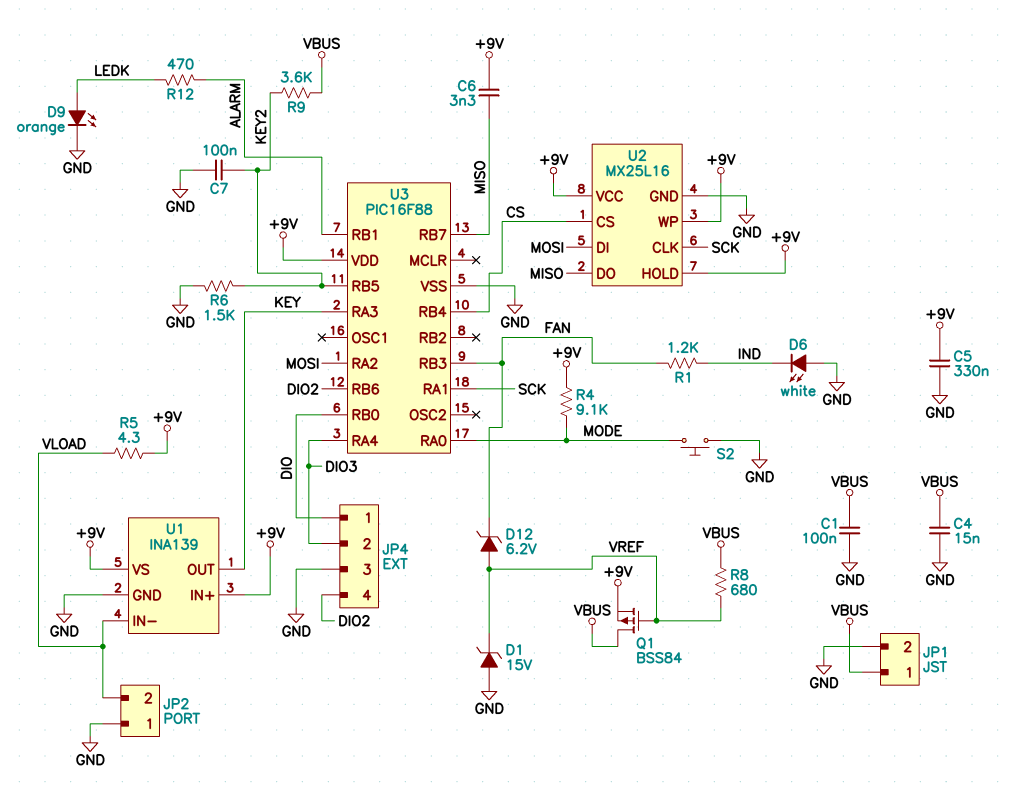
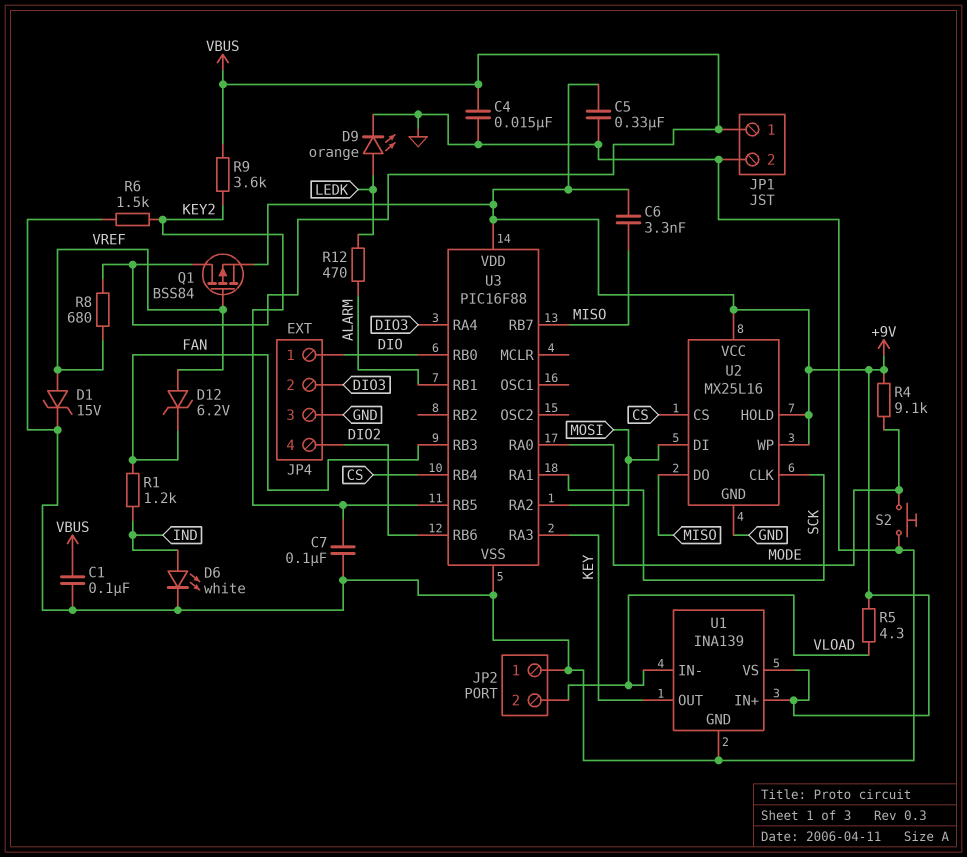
D1: zener 15V (A GND, K VREF) -> zener 15V (A VREF, K GND)
D6: LED white (A GND, K IND) -> LED white (A IND, K GND)

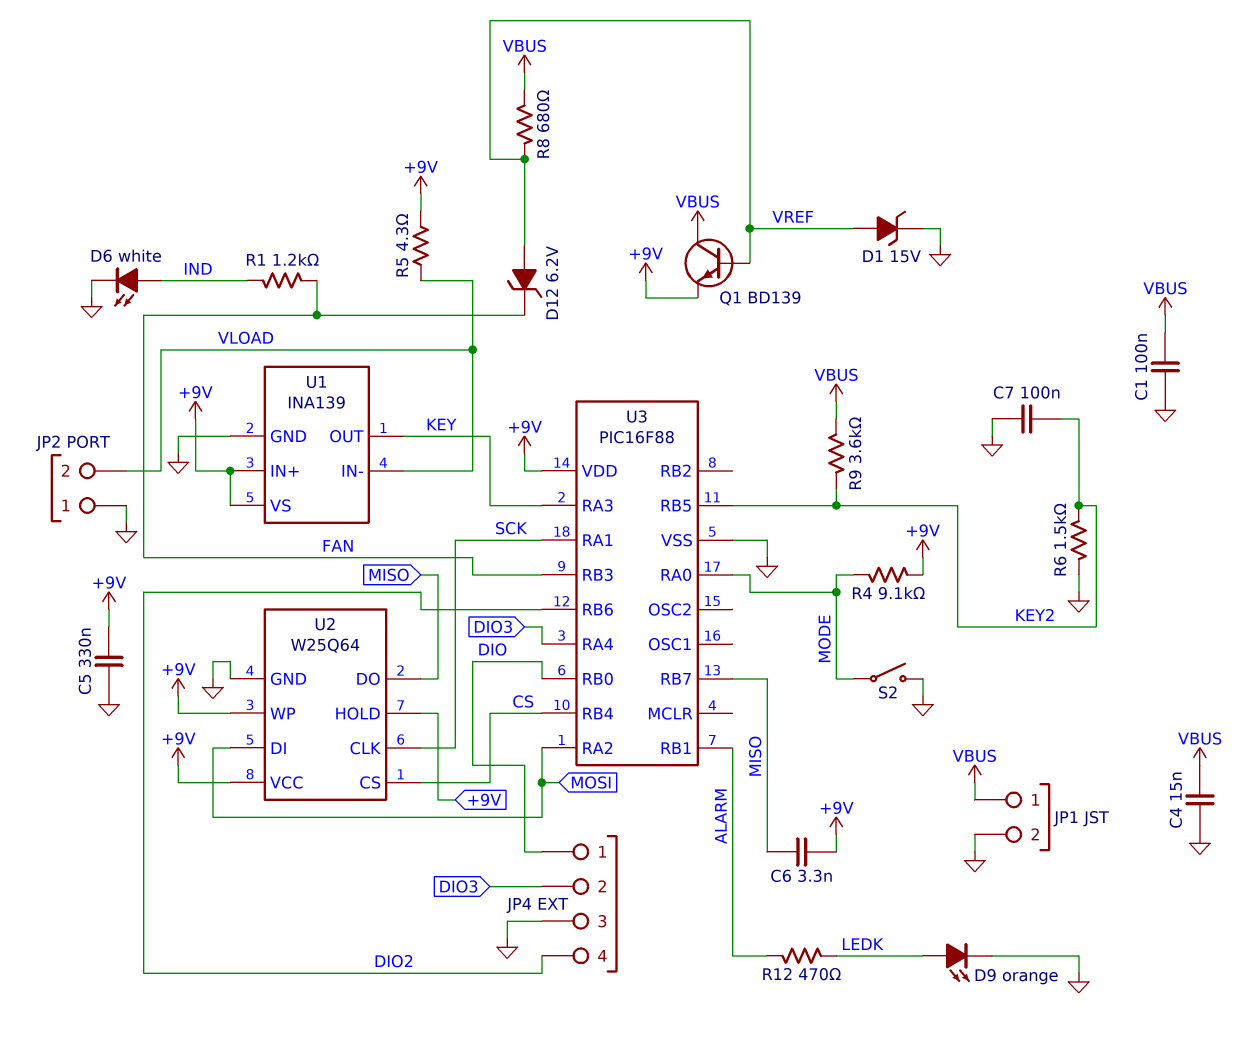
Q1: PMOS BSS84 (G VREF, D VBUS, S +9V) -> NPN BD139 (B VREF, C VBUS, E +9V)
S2: button (GND, MODE) -> switch (GND, MODE)
U2: MX25L16 -> W25Q64

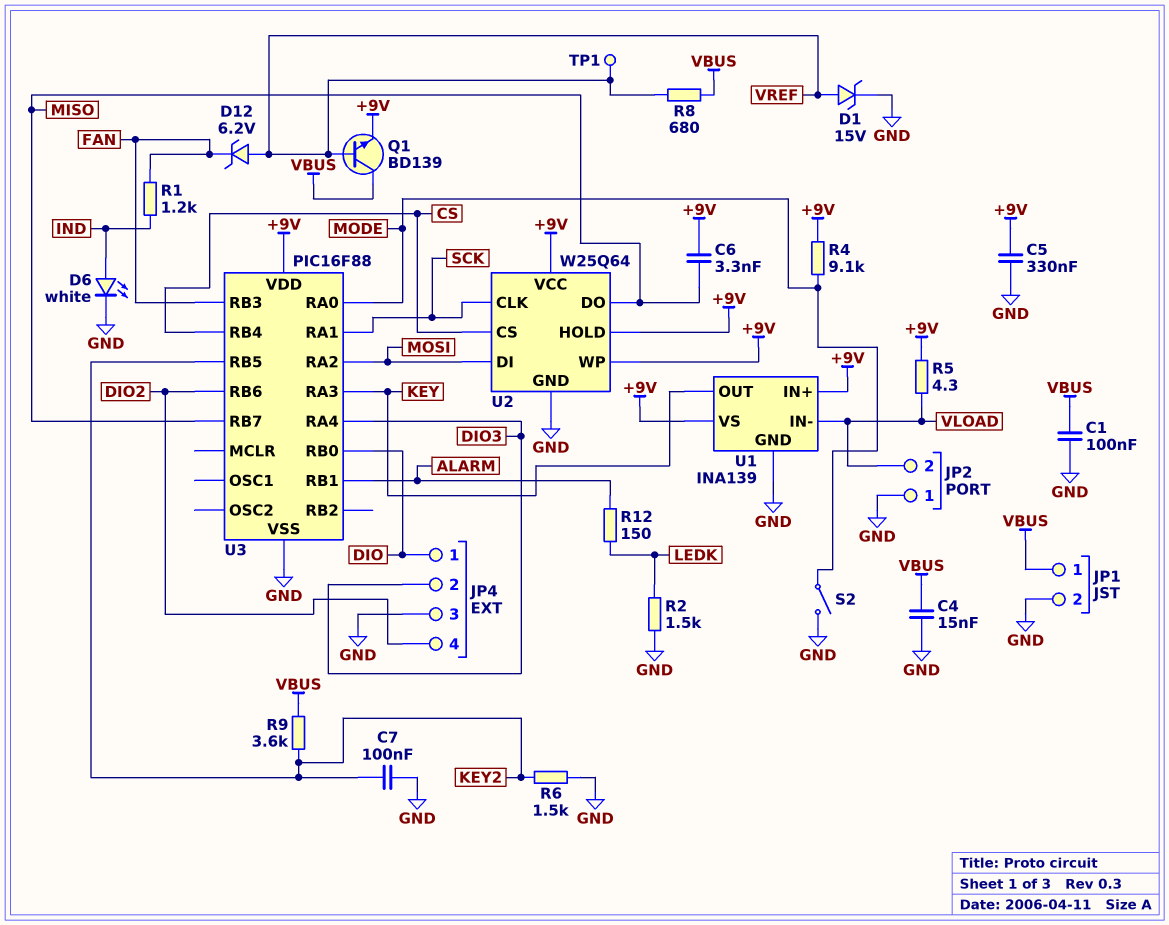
D9: LED orange (A LEDK, K GND) -> none
R2: none -> 1.5k (GND, LEDK)
R12: 470 (ALARM, LEDK) -> 150 (ALARM, LEDK)
TP1: none -> test point (VREF)

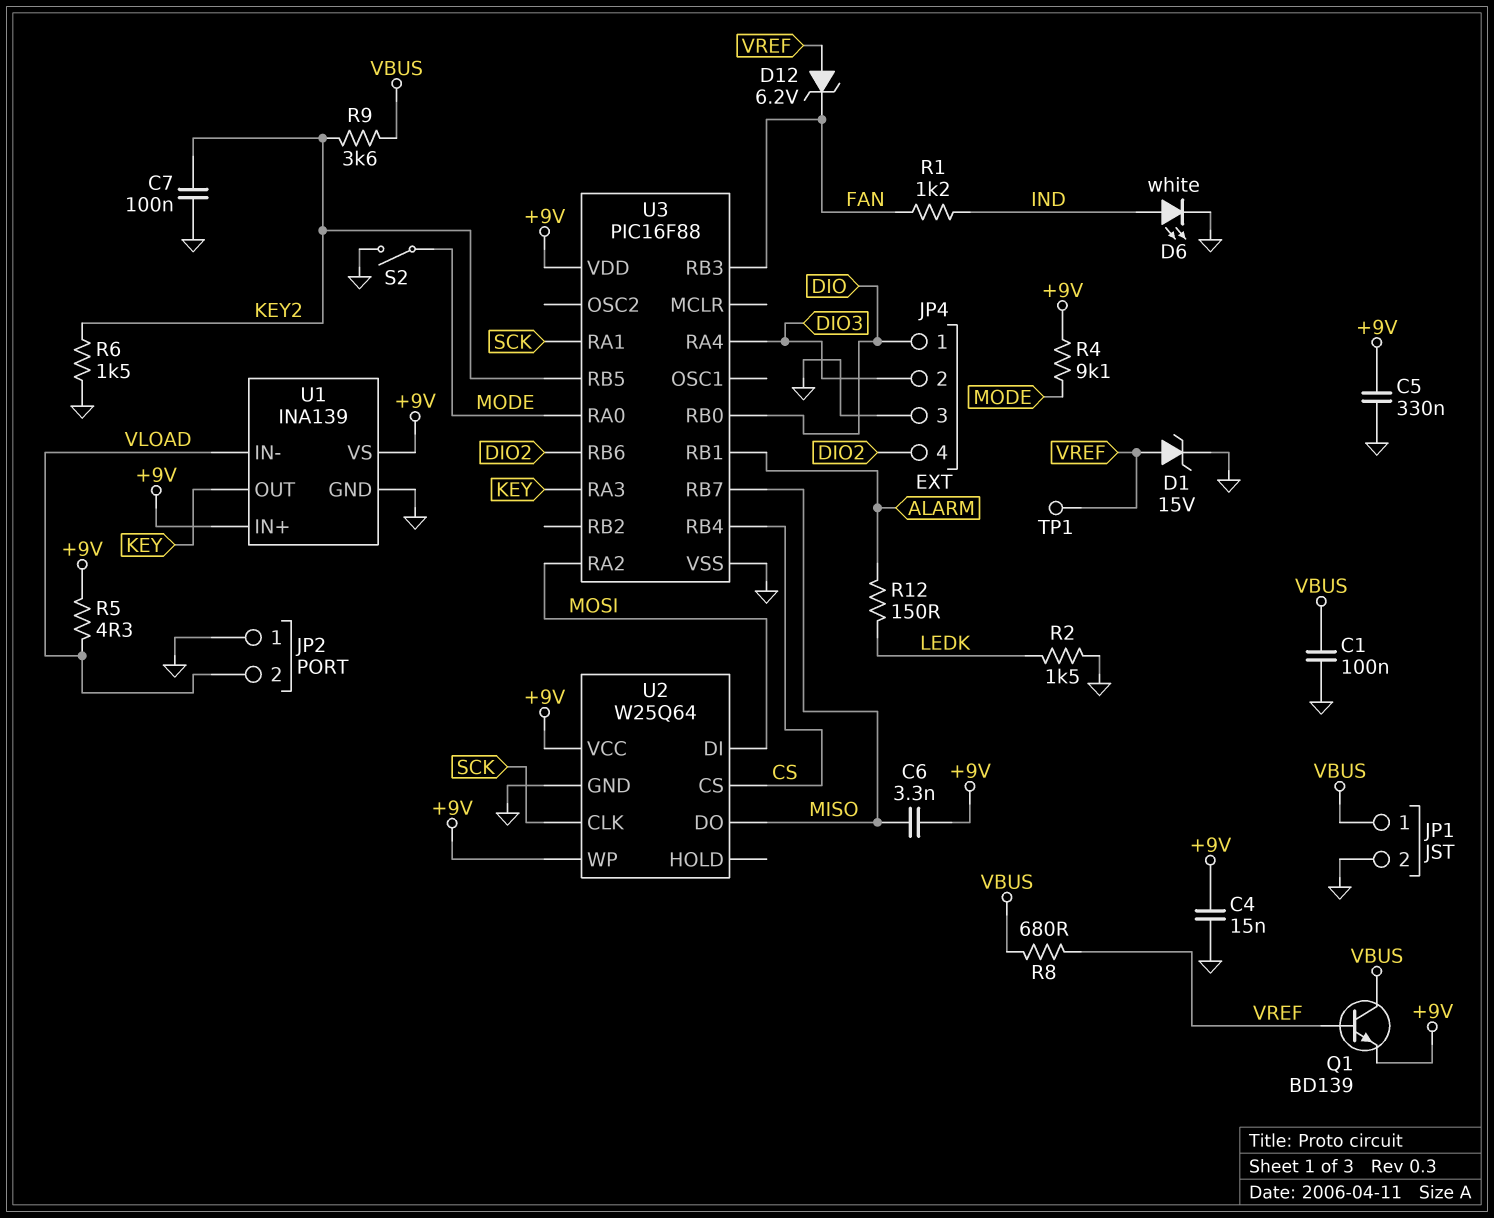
C4: 15nF (GND, VBUS) -> 15nF (+9V, GND)
U2 pin HOLD: +9V -> none

